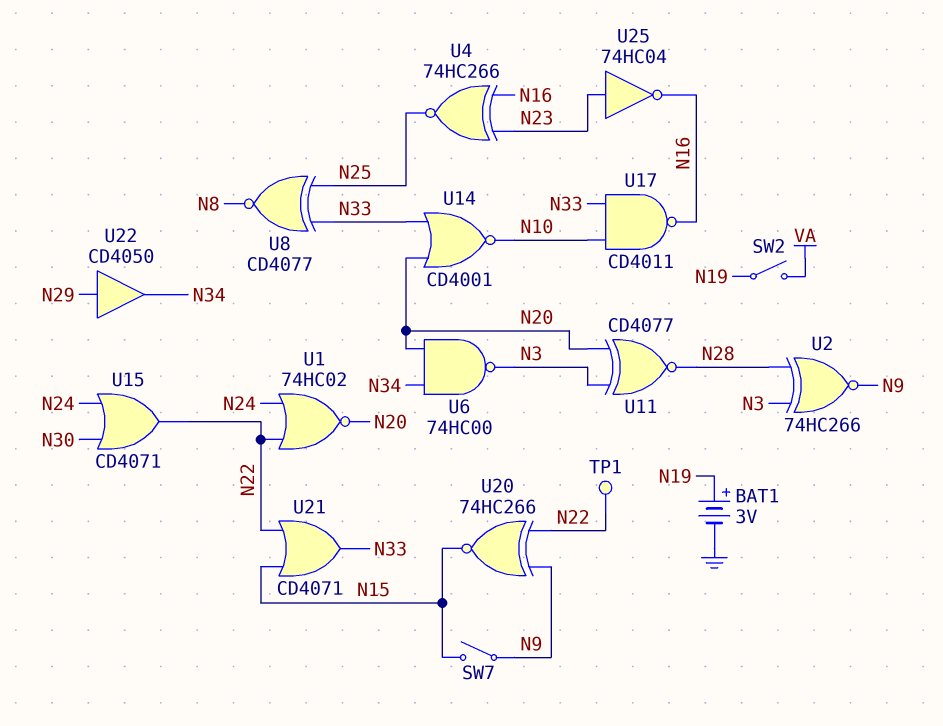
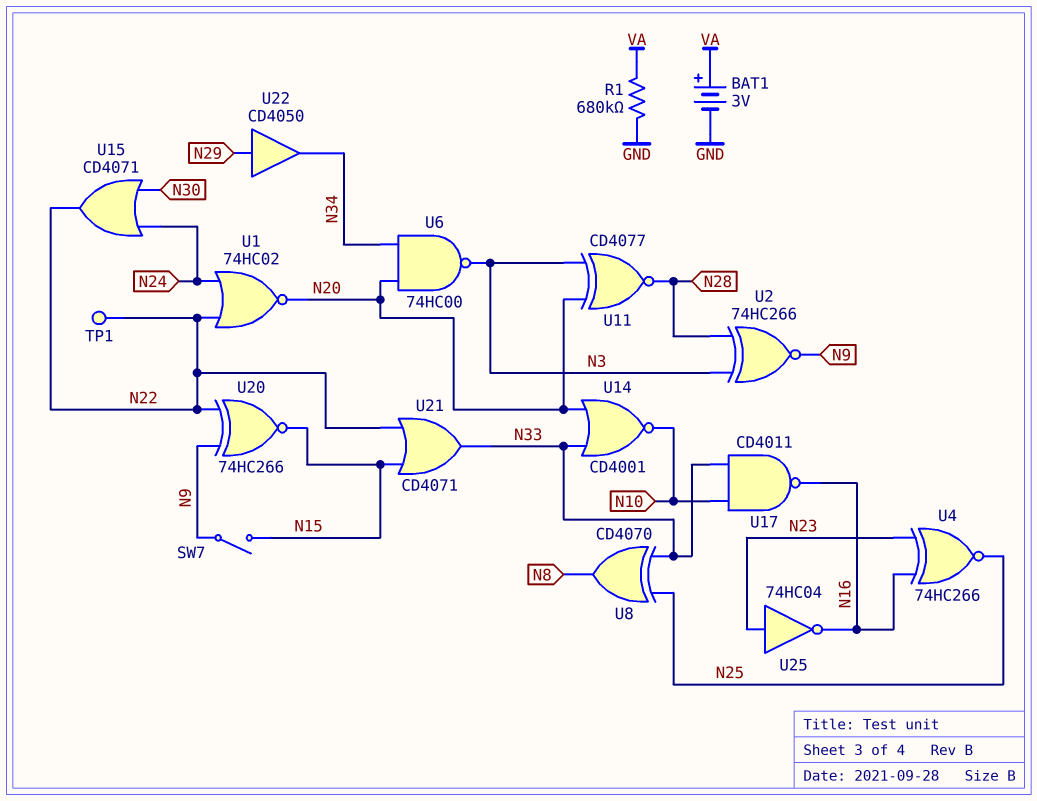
BAT1: 3V (plus N19, minus GND) -> 3V (plus VA, minus GND)
R1: none -> 680k (GND, VA)
SW2: switch (N19, VA) -> none
U8: XNOR CD4077 (in N25, in N33, out N8) -> XOR CD4070 (in N25, in N33, out N8)

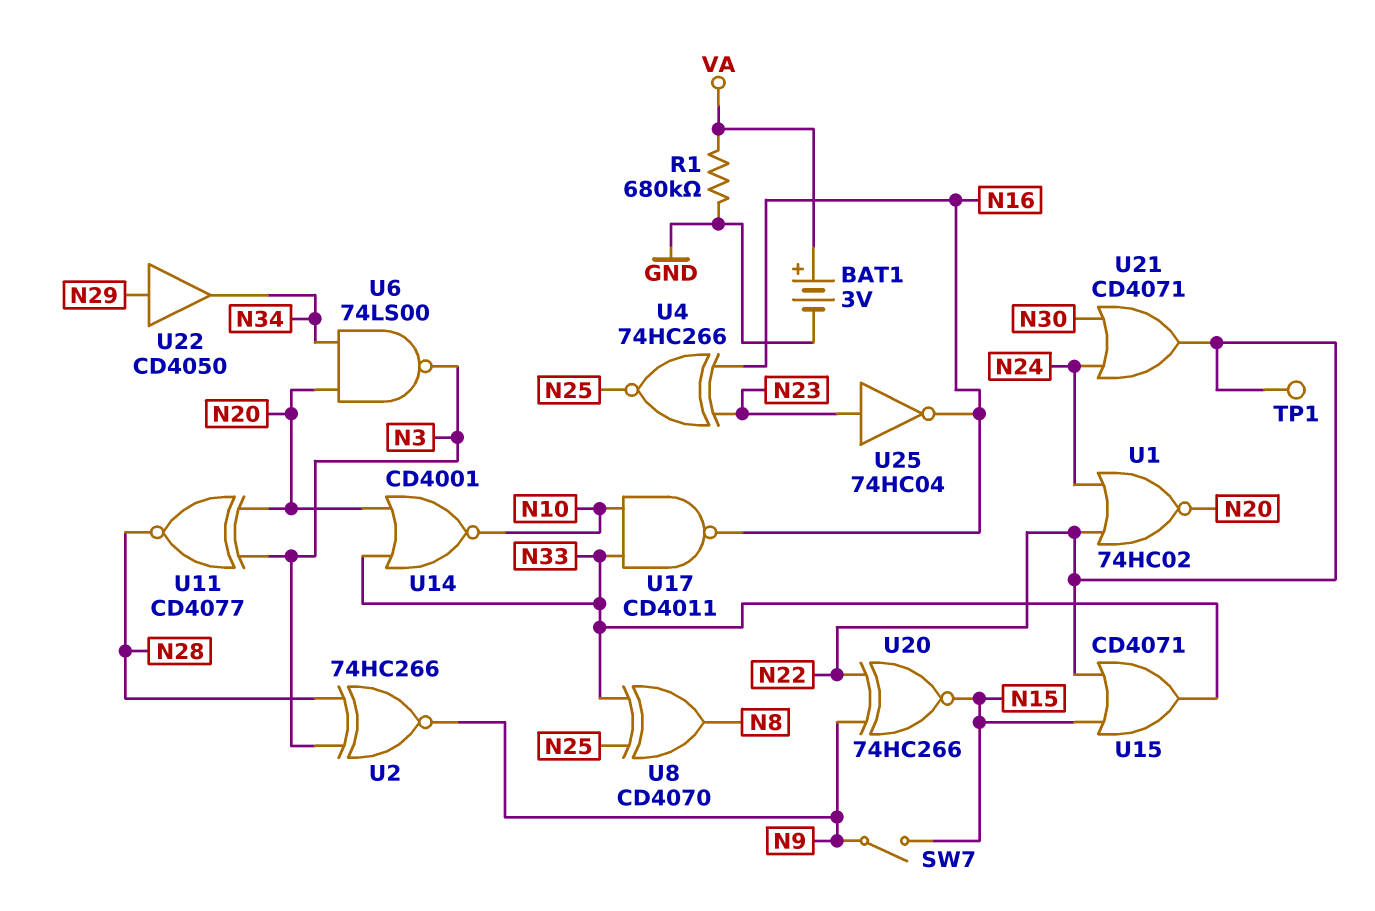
U6: NAND 74HC00 (in N20, in N34, out N3) -> NAND 74LS00 (in N20, in N34, out N3)
U15: OR CD4071 (in N24, in N30, out N22) -> OR CD4071 (in N15, in N22, out N33)
U21: OR CD4071 (in N15, in N22, out N33) -> OR CD4071 (in N24, in N30, out N22)

